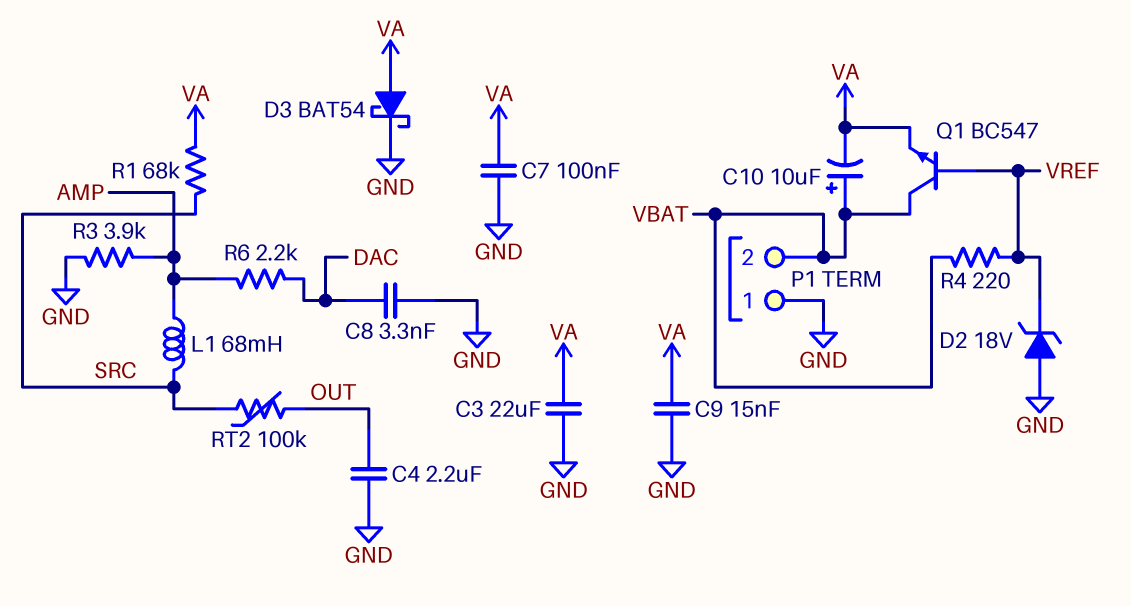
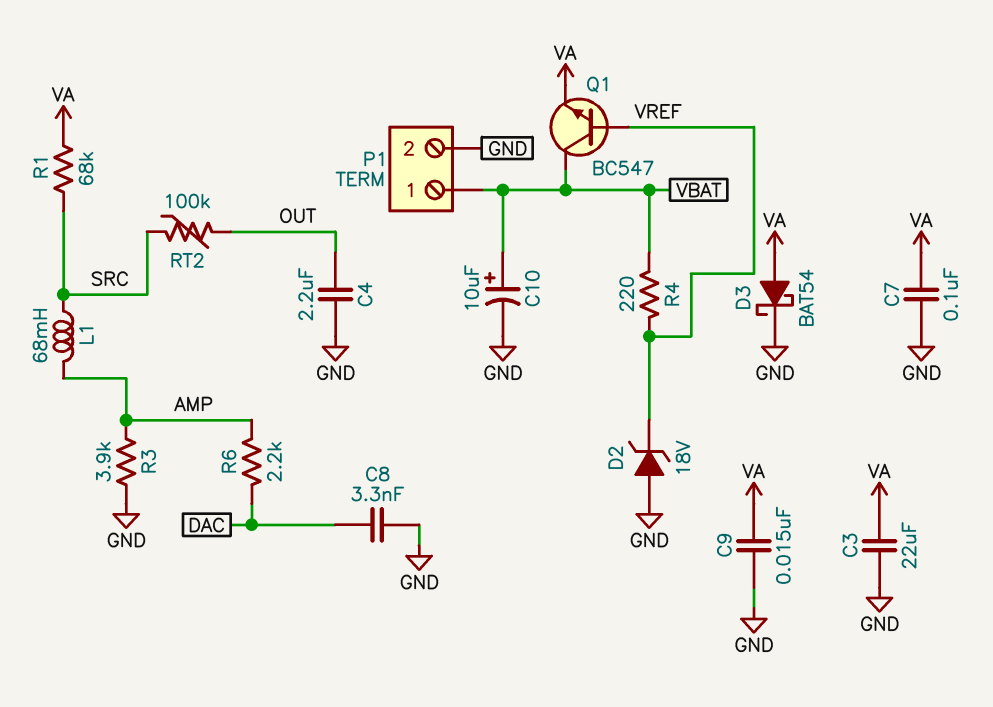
C10: 10uF (plus VBAT, minus VA) -> 10uF (plus VBAT, minus GND)
P1 pin 1: GND -> VBAT
P1 pin 2: VBAT -> GND

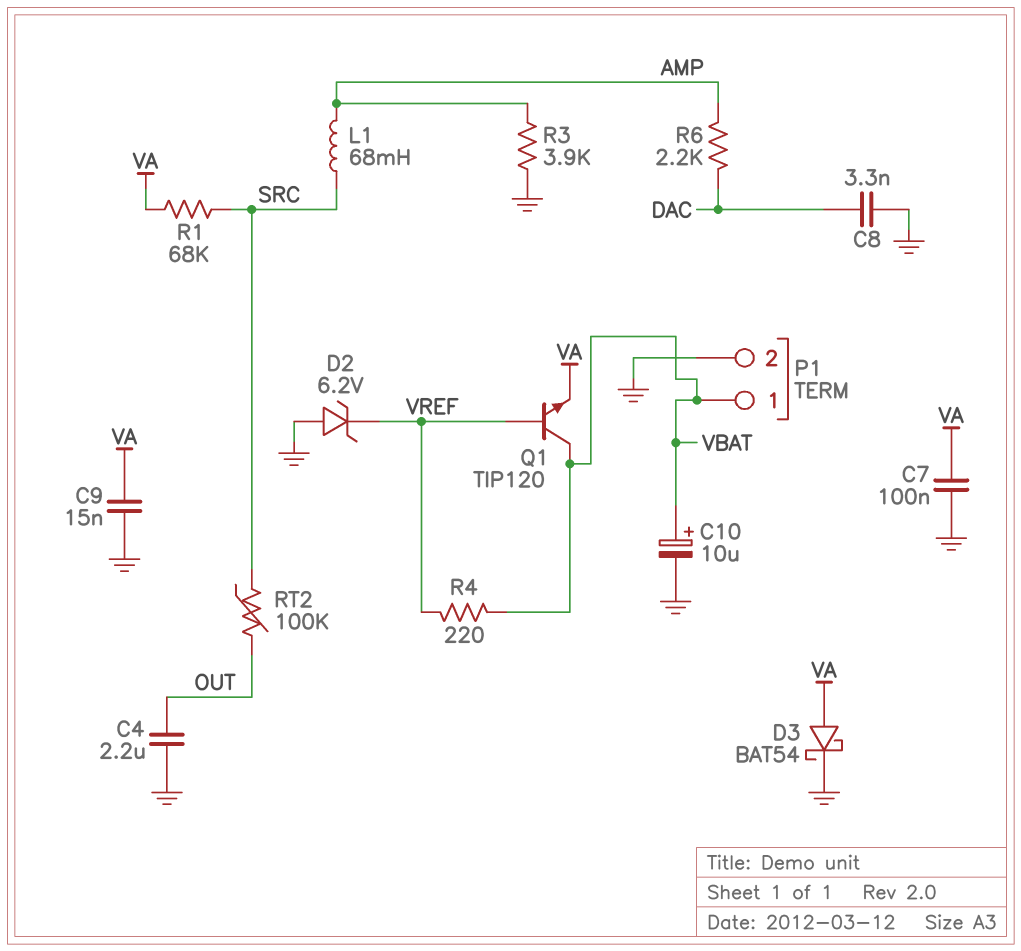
C3: 22uF (GND, VA) -> none
D2: zener 18V (A GND, K VREF) -> zener 6.2V (A GND, K VREF)
Q1: NPN BC547 (B VREF, C VBAT, E VA) -> NPN TIP120 (B VREF, C VBAT, E VA)

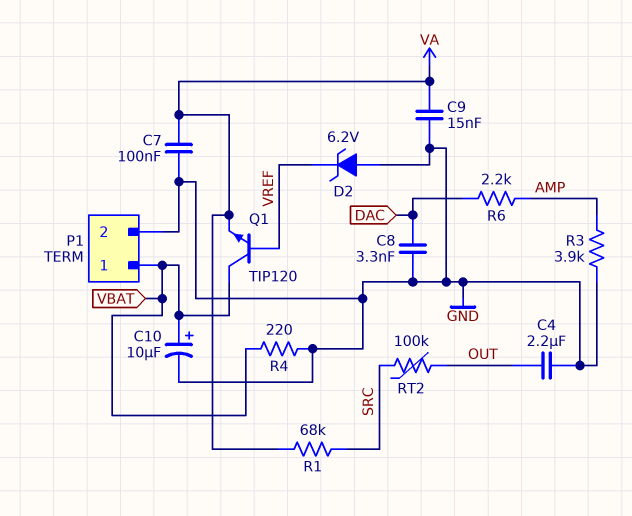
D3: schottky BAT54 (A VA, K GND) -> none
L1: 68mH (AMP, SRC) -> none
R4: 220 (VBAT, VREF) -> 220 (GND, VBAT)

